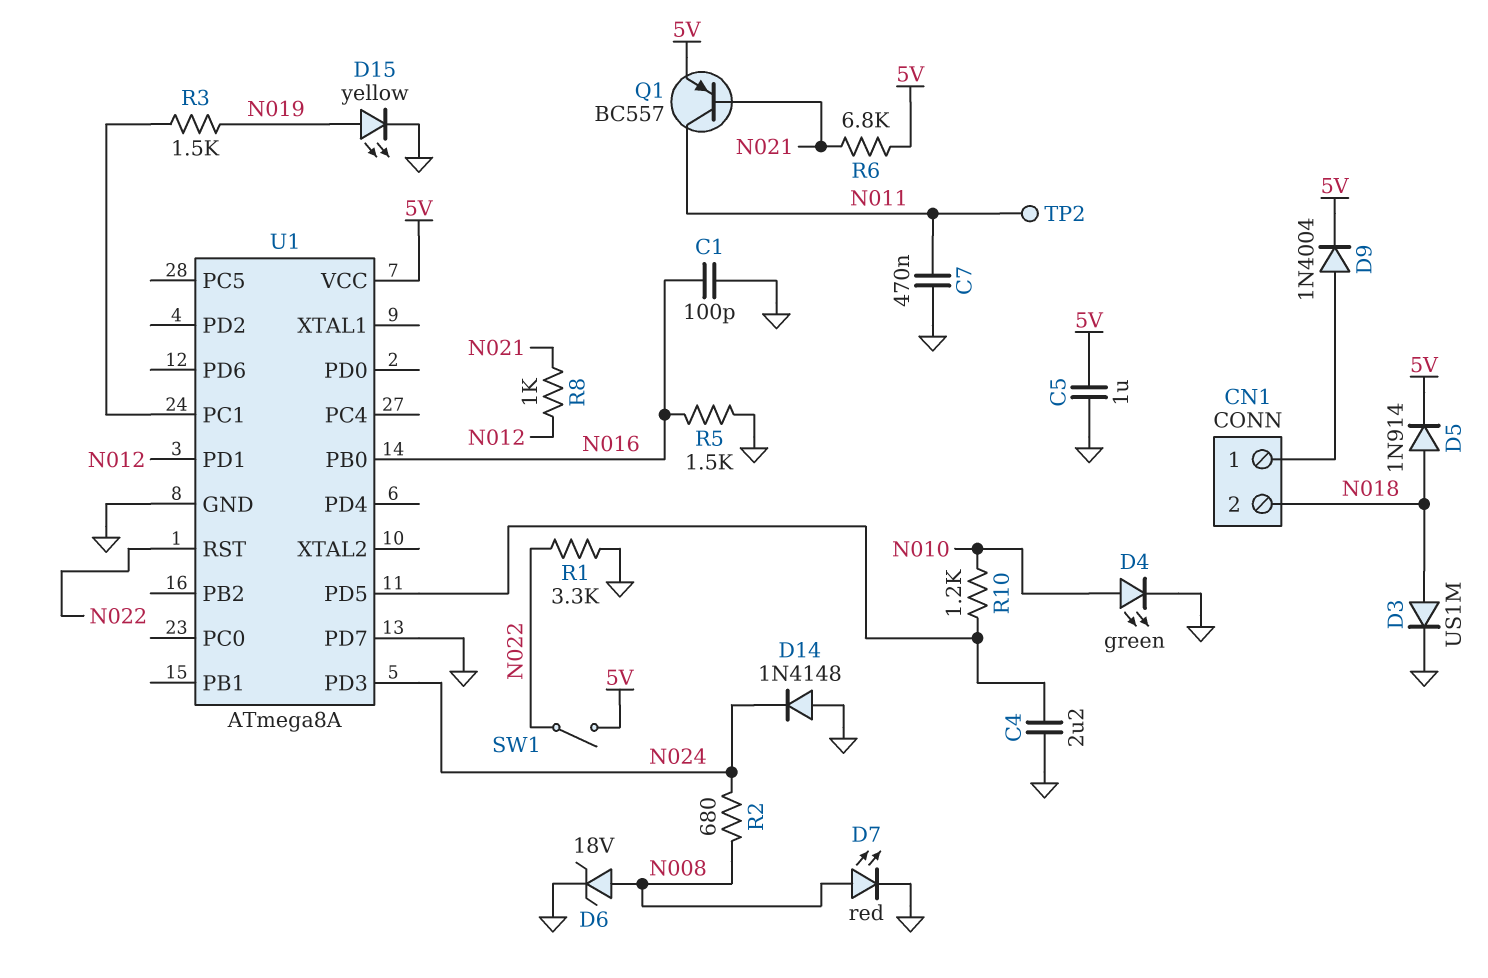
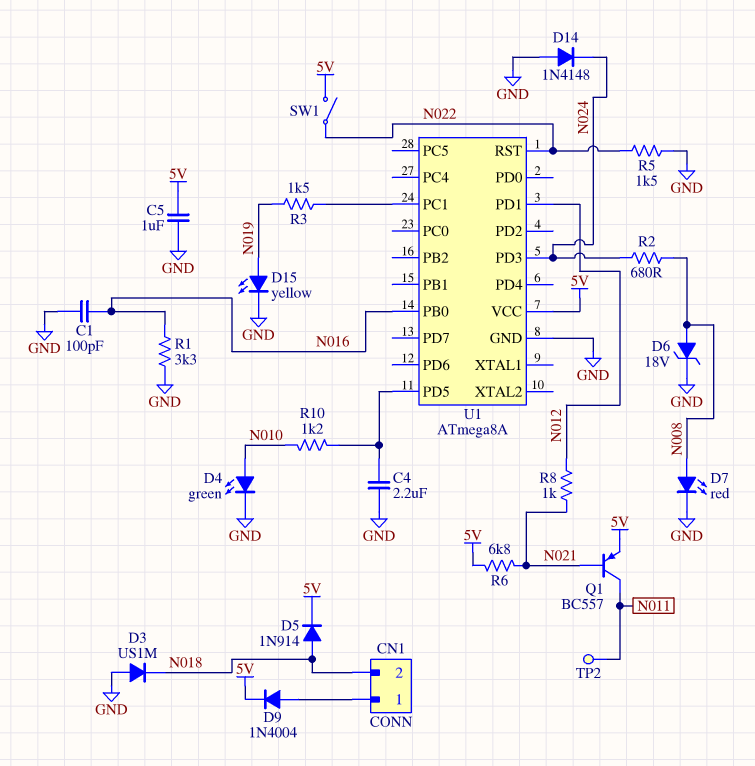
C7: 470nF (GND, N011) -> none
D3: diode US1M (A N018, K GND) -> diode US1M (A GND, K N018)
R1: 3.3k (GND, N022) -> 3.3k (GND, N016)
R5: 1.5k (GND, N016) -> 1.5k (GND, N022)
U1 pin PD7: GND -> none

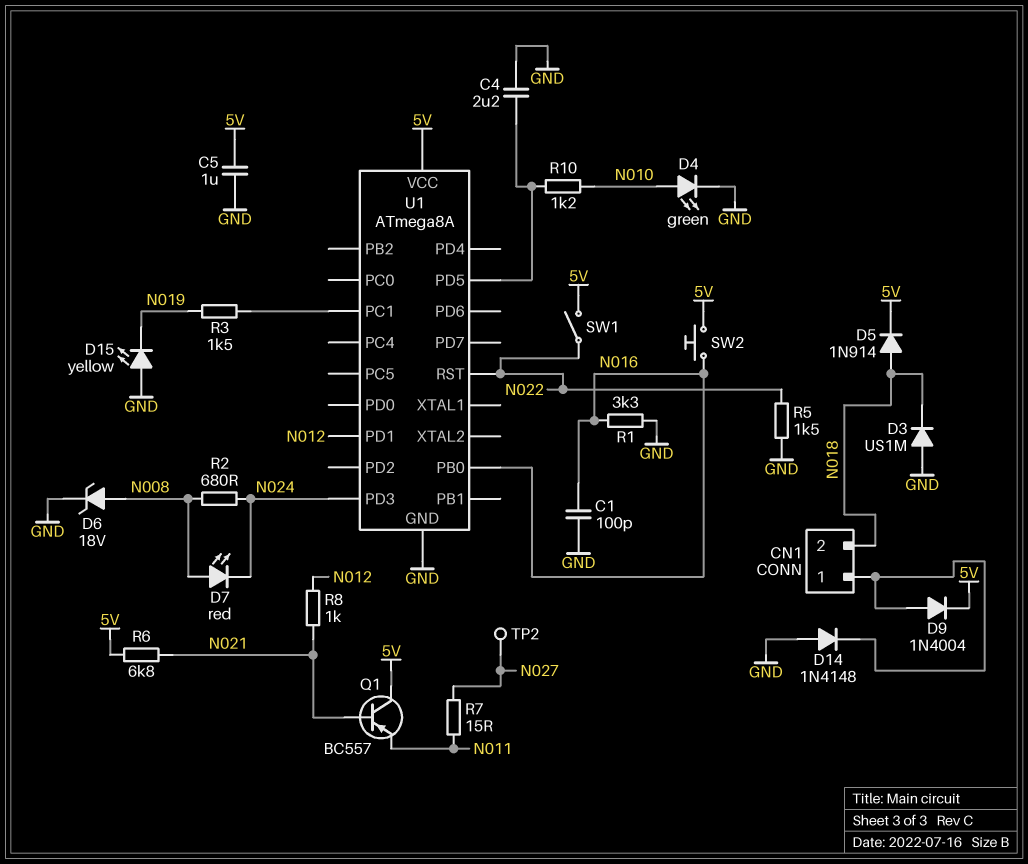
D7: LED red (A N008, K GND) -> LED red (A N008, K N024)
D14: diode 1N4148 (A GND, K N024) -> diode 1N4148 (A GND, K CN1/1)
D15: LED yellow (A N019, K GND) -> LED yellow (A GND, K N019)
Q1: PNP BC557 (B N021, C N011, E 5V) -> PNP BC557 (B N021, C 5V, E N011)
R7: none -> 15 (N011, N027)
SW2: none -> button (5V, N016)
TP2: test point (N011) -> test point (N027)

